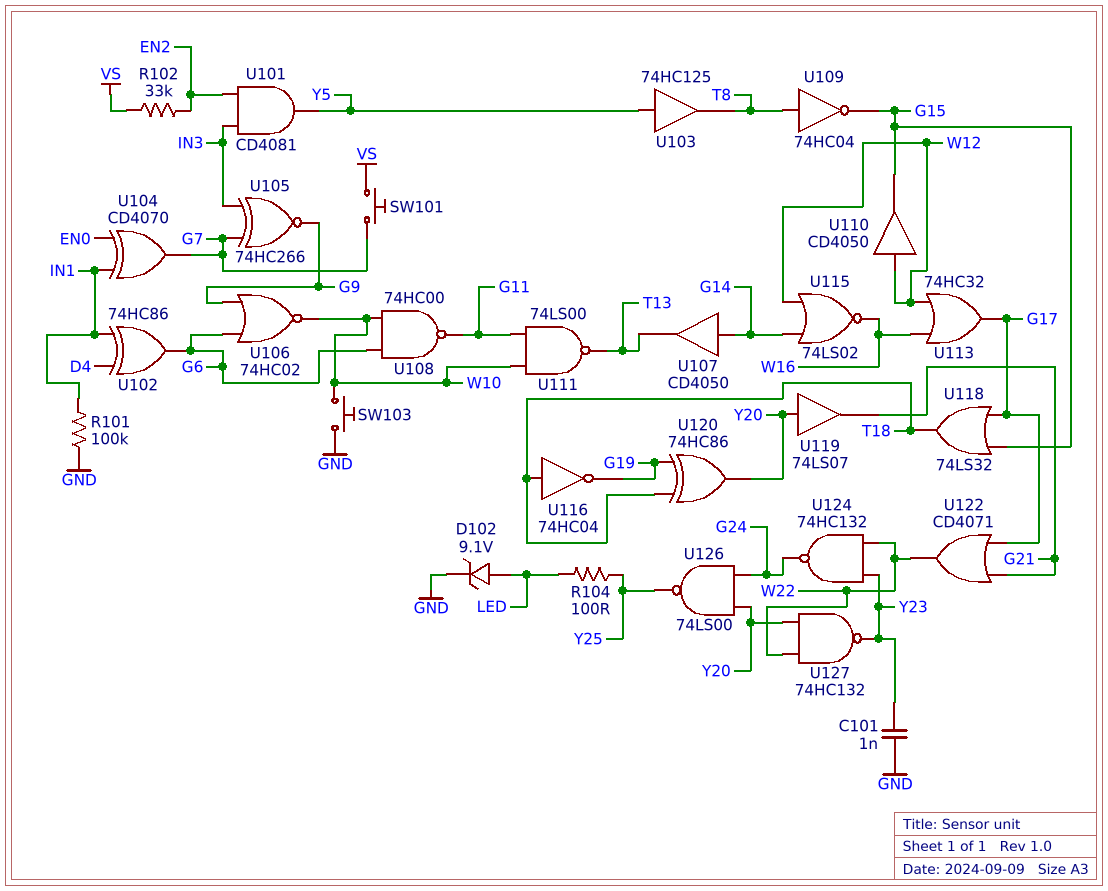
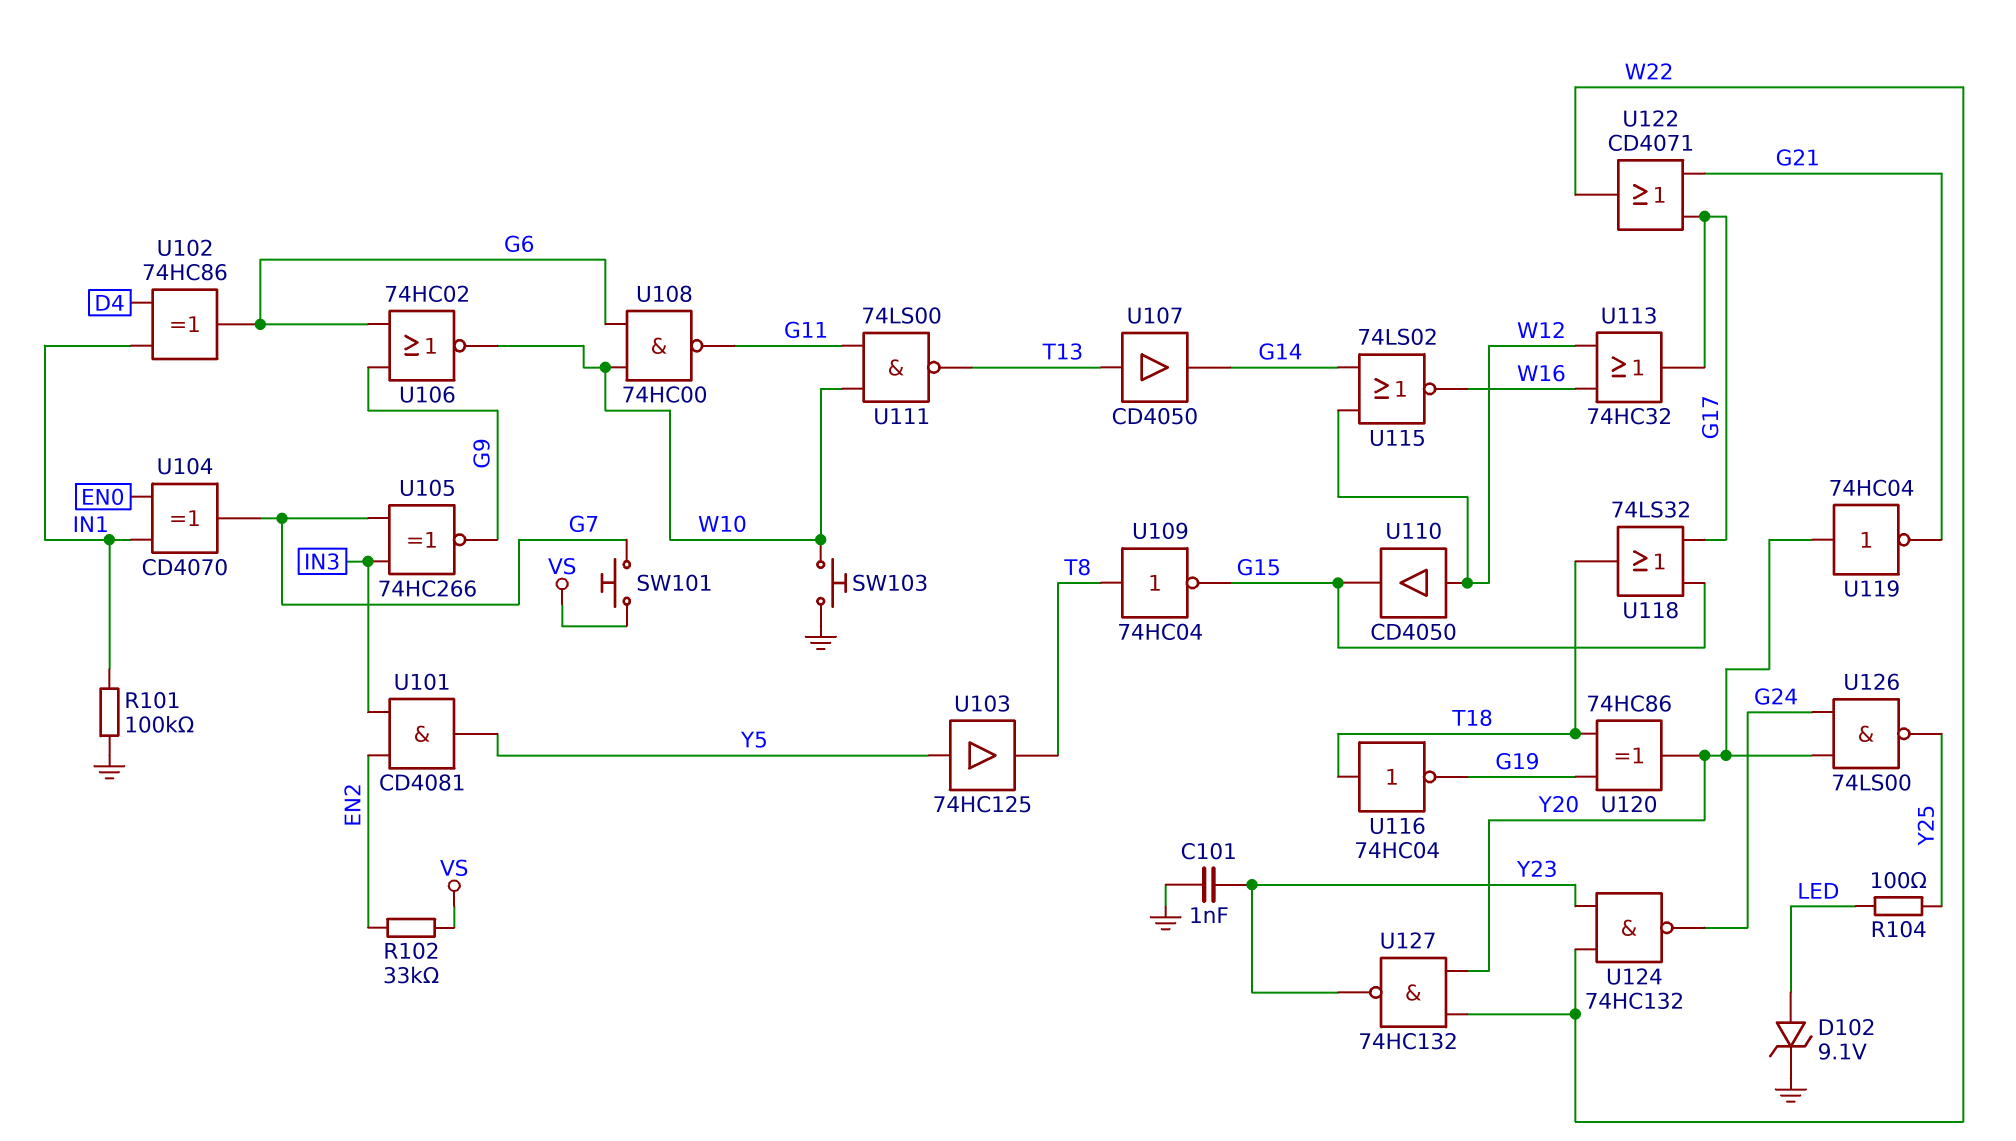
U107: buffer CD4050 (in G14, out T13) -> buffer CD4050 (in T13, out G14)
U119: buffer 74LS07 (in Y20, out G21) -> NOT 74HC04 (in Y20, out G21)

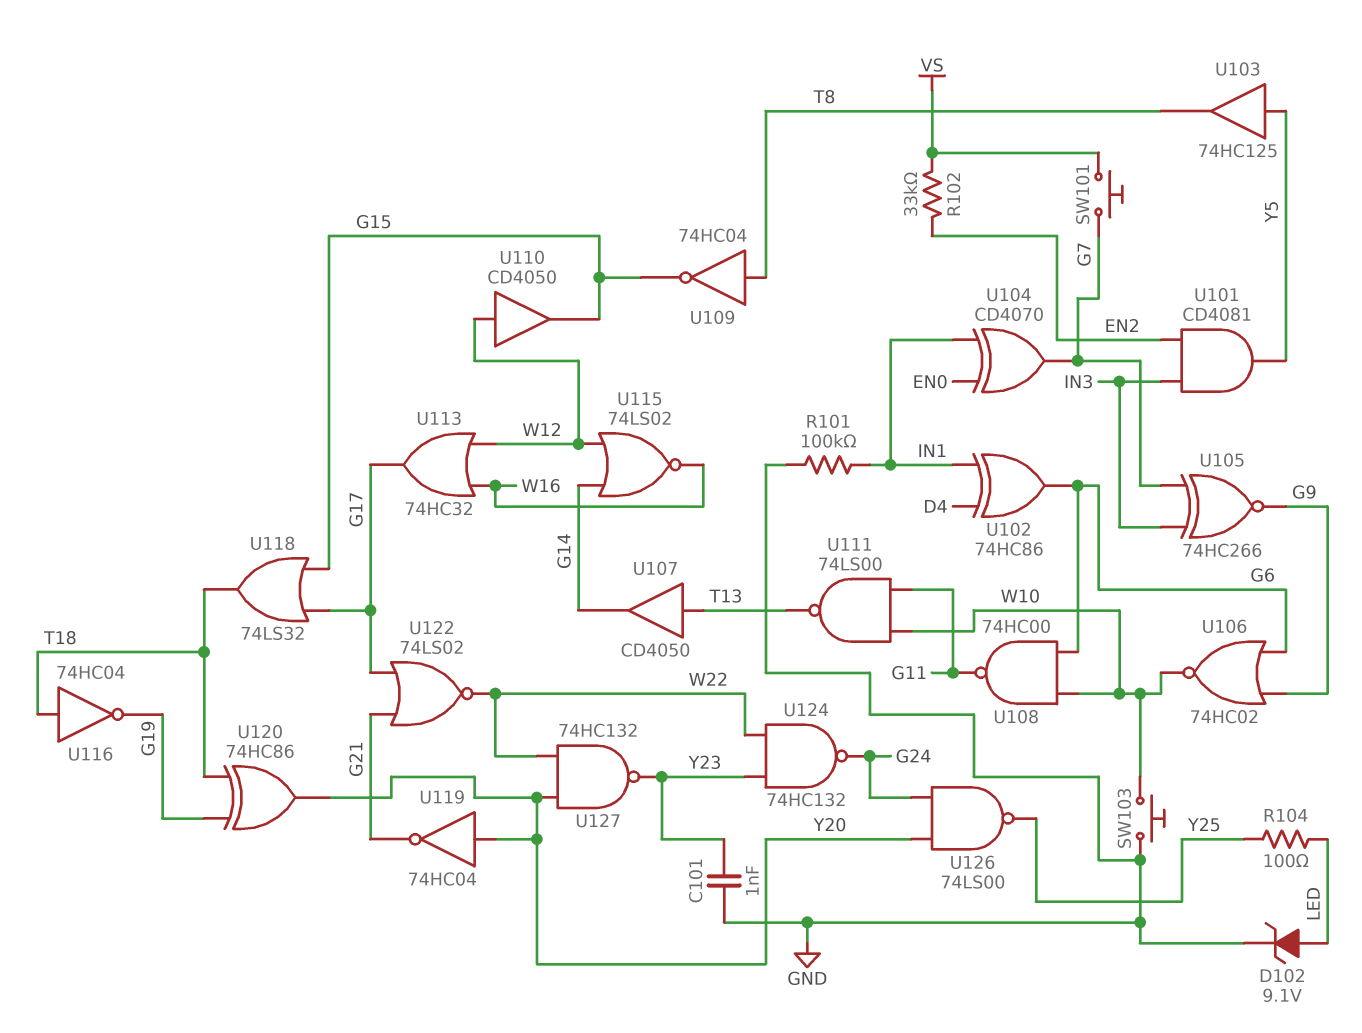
U122: OR CD4071 (in G17, in G21, out W22) -> NOR 74LS02 (in G17, in G21, out W22)

